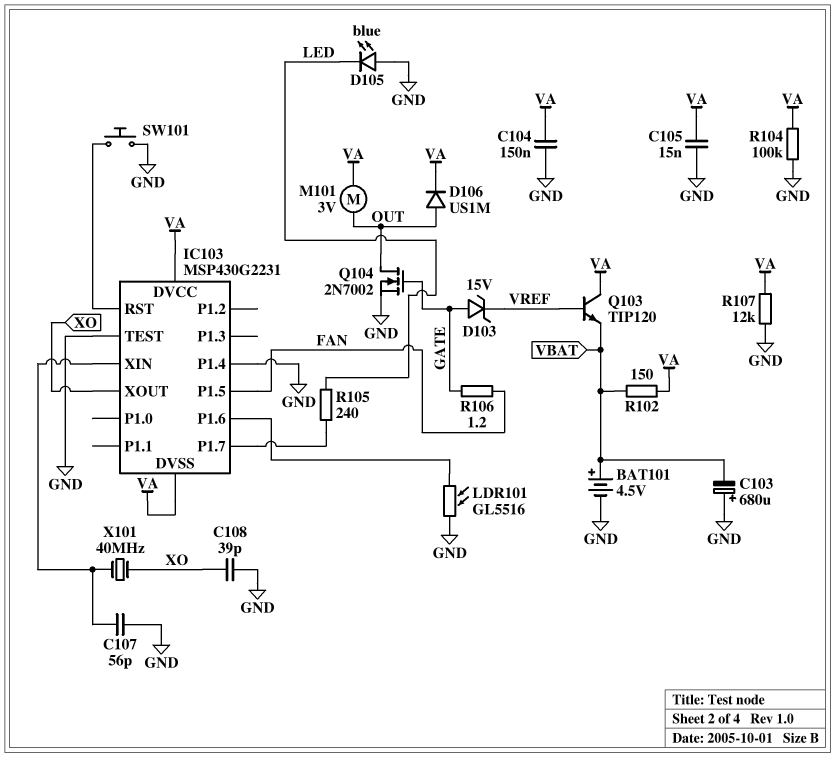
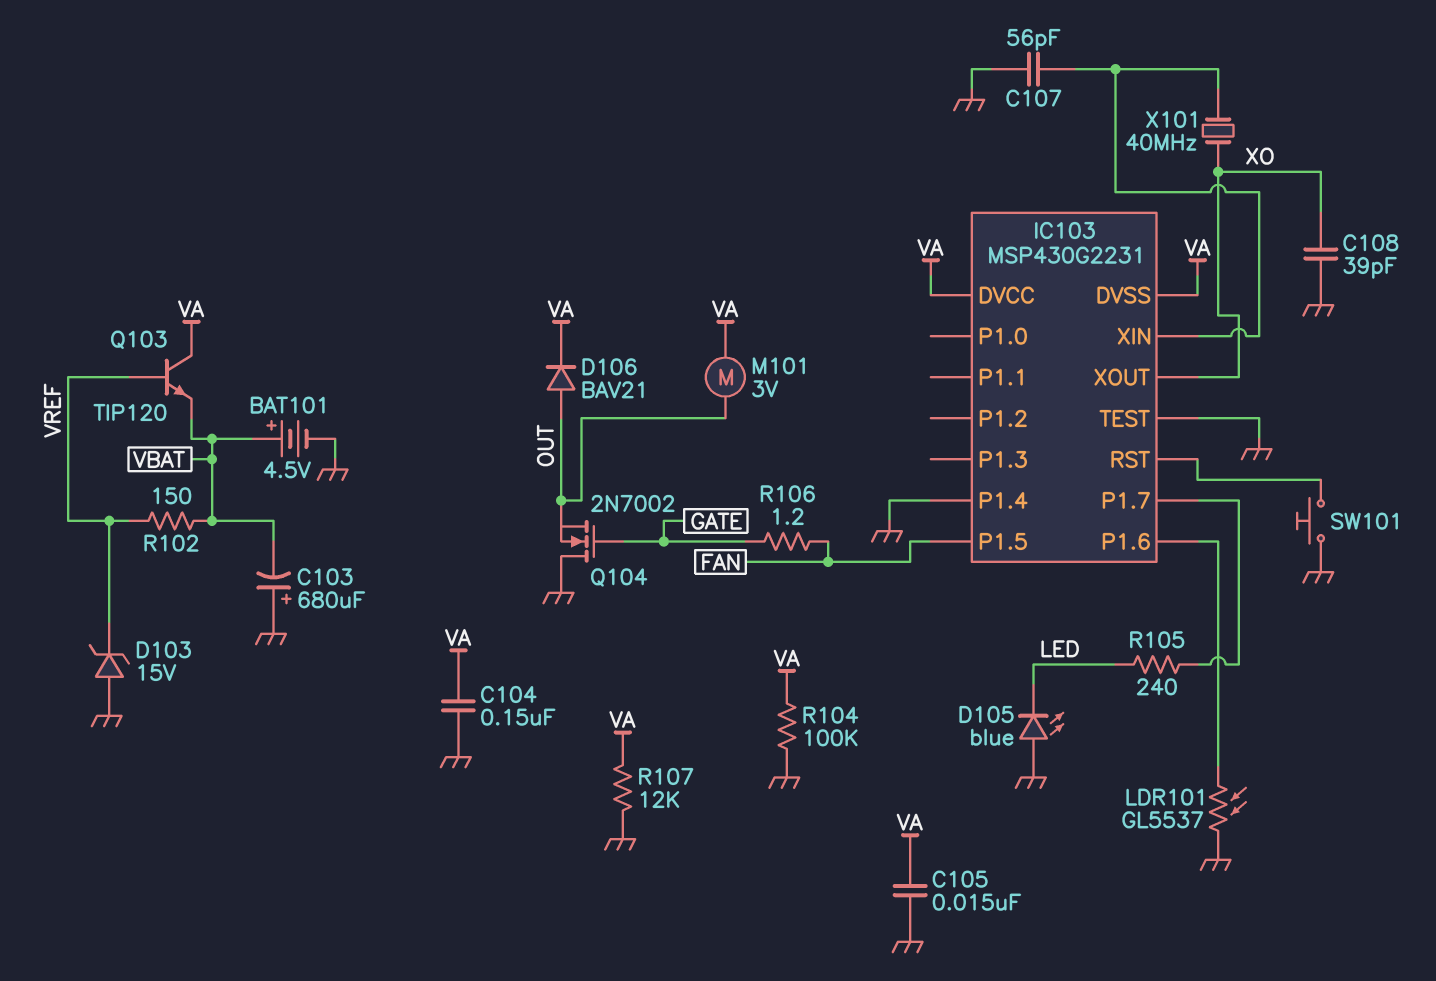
D103: zener 15V (A GATE, K VREF) -> zener 15V (A GND, K VREF)
D106: diode US1M (A OUT, K VA) -> diode BAV21 (A OUT, K VA)
LDR101: GL5516 (GND, IC103/P1.6) -> GL5537 (GND, IC103/P1.6)
Q104: NMOS 2N7002 (G GATE, D OUT, S GND) -> NMOS 2N7002 (G GATE, D GND, S OUT)
R102: 150 (VA, VBAT) -> 150 (VBAT, VREF)

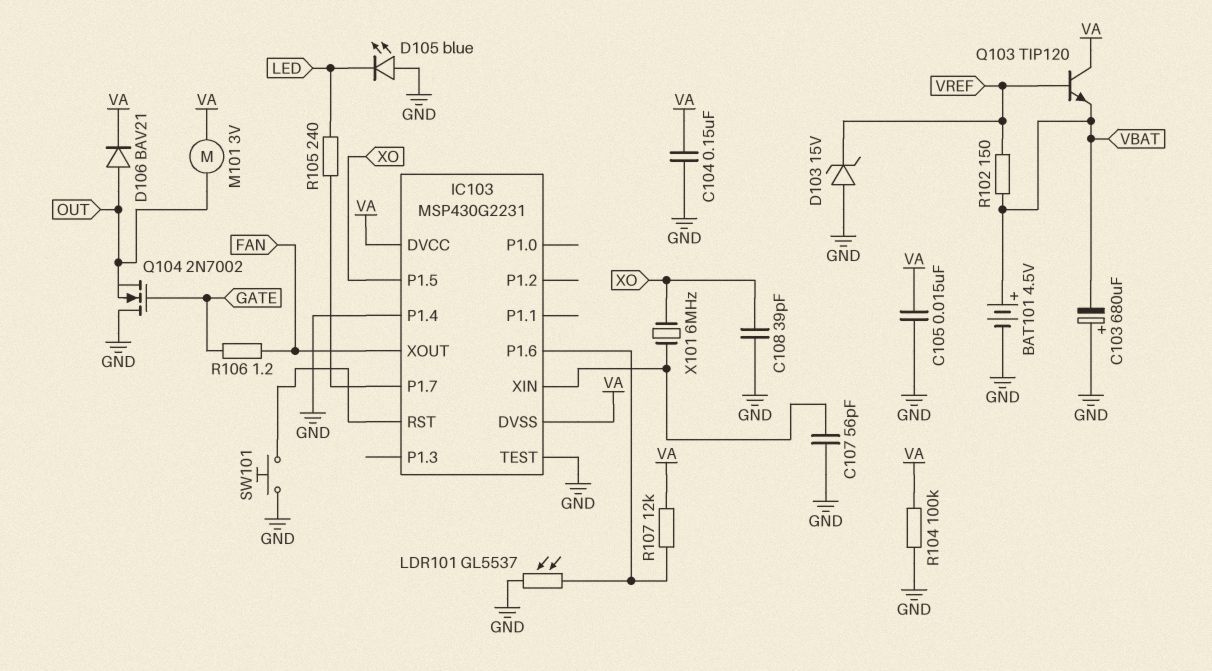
IC103 pin P1.5: FAN -> XO
IC103 pin XOUT: XO -> FAN
R107: 12k (GND, VA) -> 12k (IC103/P1.6, VA)
X101: 40MHz (IC103/XIN, XO) -> 6MHz (IC103/XIN, XO)

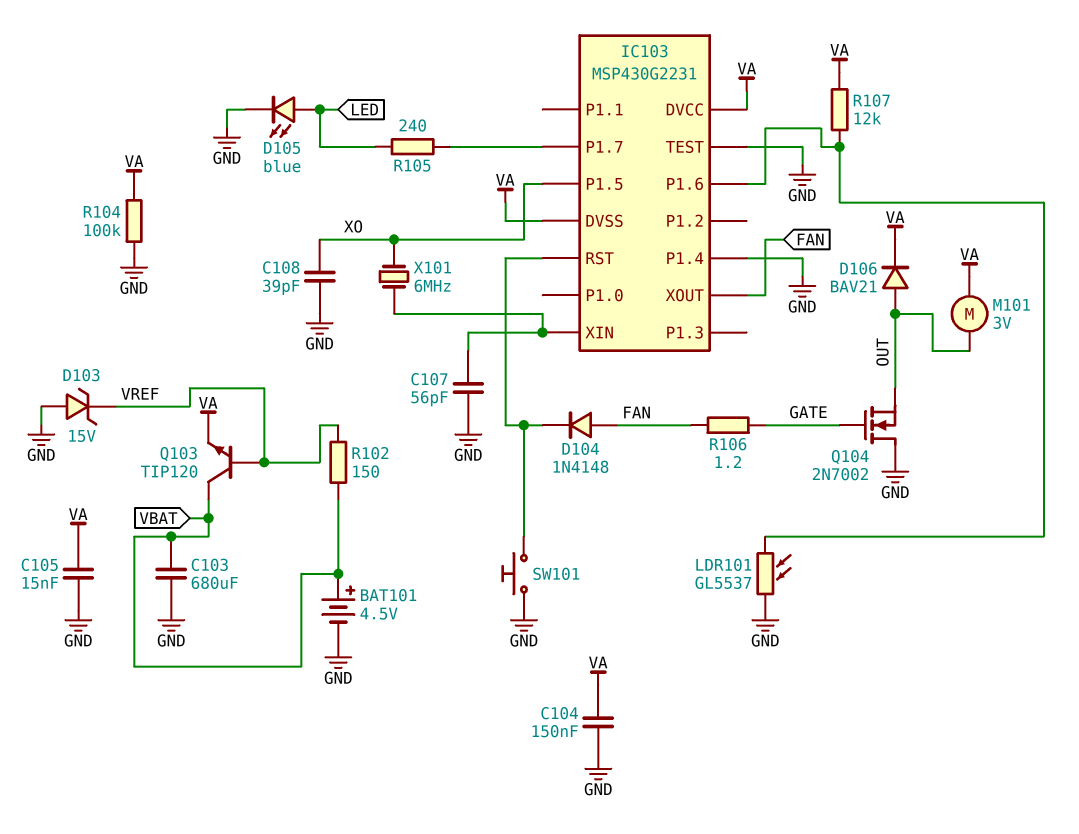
C103: 680uF (plus GND, minus VBAT) -> 680uF (GND, VBAT)
D104: none -> diode 1N4148 (A FAN, K IC103/RST)
D105: LED blue (A GND, K LED) -> LED blue (A LED, K GND)
Q103: NPN TIP120 (B VREF, C VA, E VBAT) -> NPN TIP120 (B VREF, C VBAT, E VA)

